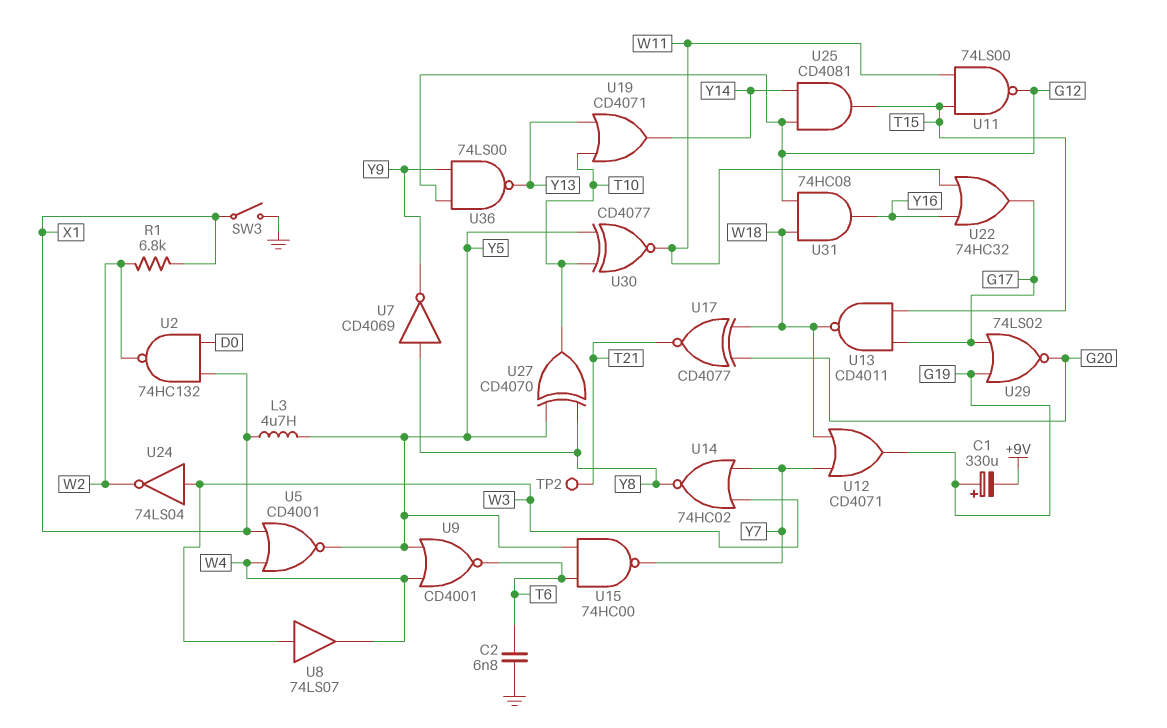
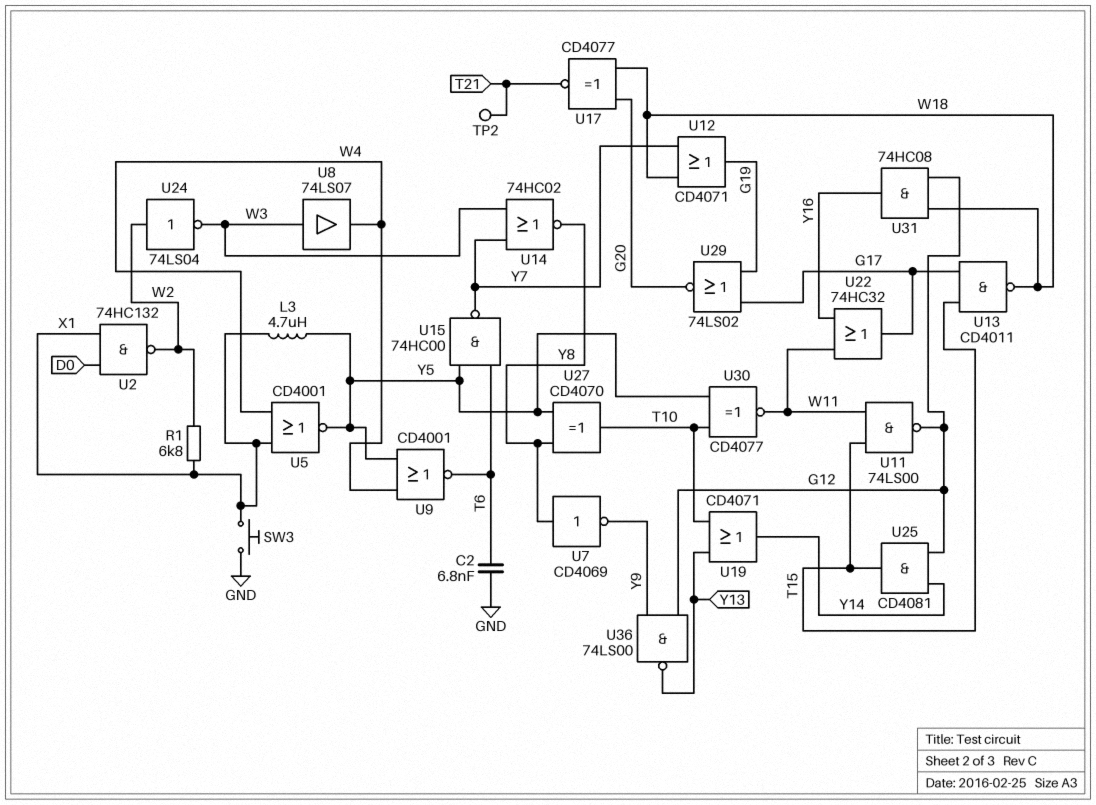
C1: 330uF (plus G19, minus +9V) -> none
SW3: switch (GND, X1) -> button (GND, X1)
U24: NOT 74LS04 (in W3, out W2) -> NOT 74LS04 (in W2, out W3)

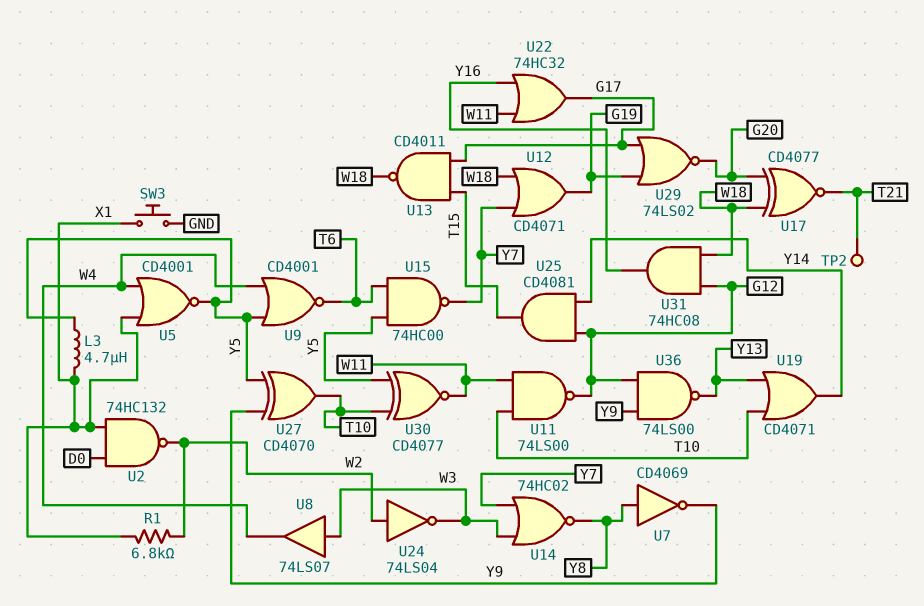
C2: 6.8nF (GND, T6) -> none
U11: NAND 74LS00 (in T15, in W11, out G12) -> NAND 74LS00 (in T10, in W11, out G12)
U27: XOR CD4070 (in Y5, in Y8, out T10) -> XOR CD4070 (in Y5, in Y9, out T10)

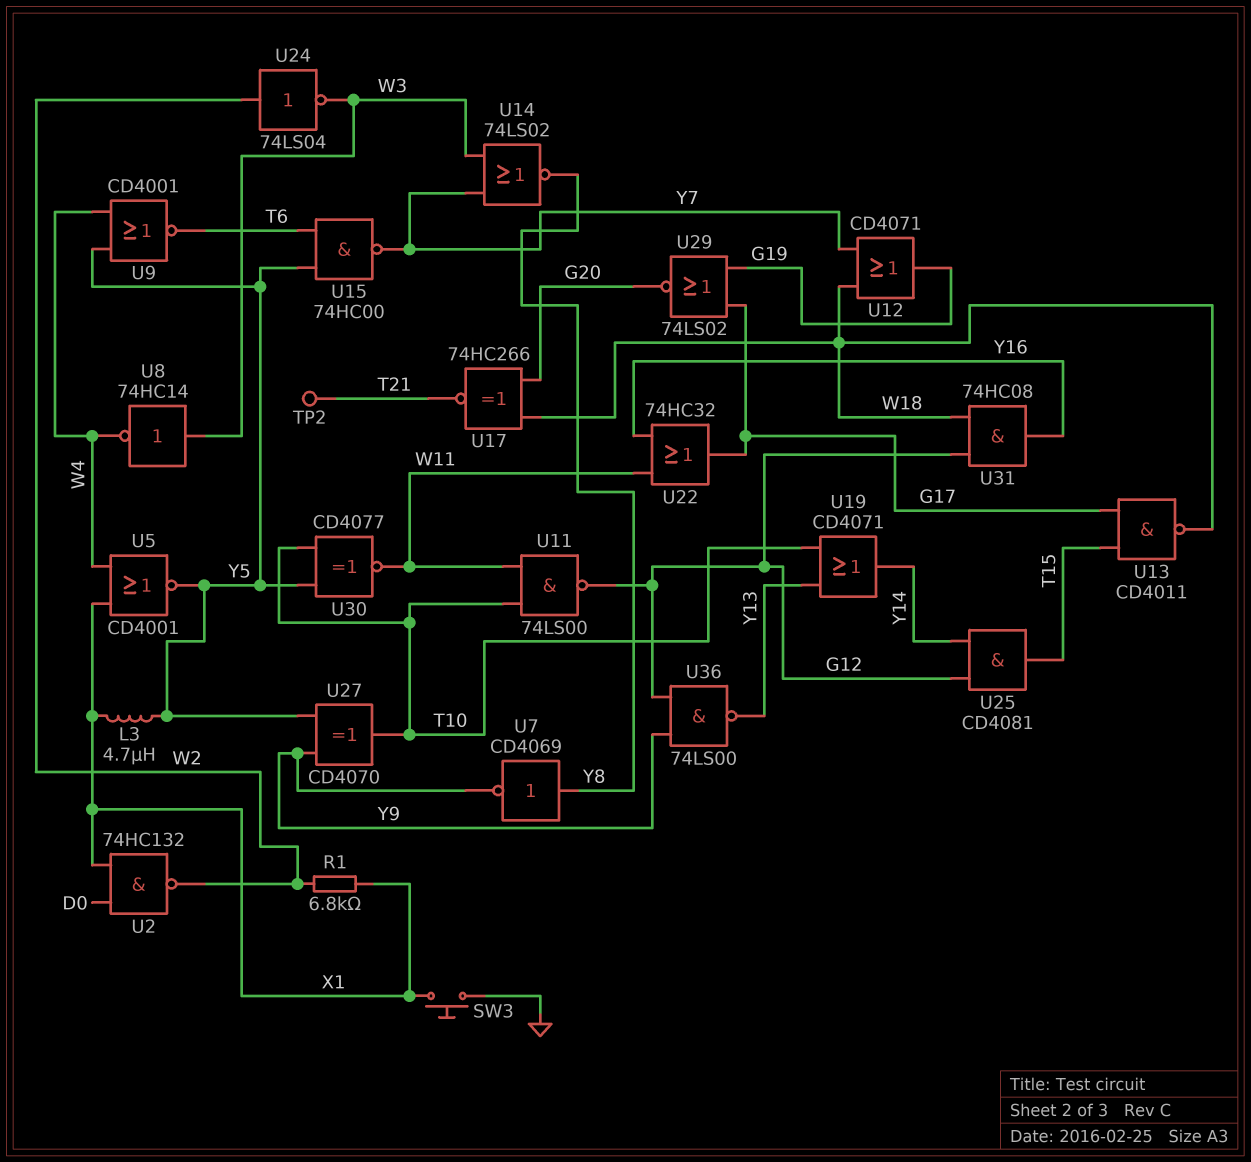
U8: buffer 74LS07 (in W3, out W4) -> NOT 74HC14 (in W3, out W4)
U14: NOR 74HC02 (in W3, in Y7, out Y8) -> NOR 74LS02 (in W3, in Y7, out Y8)
U17: XNOR CD4077 (in G20, in W18, out T21) -> XNOR 74HC266 (in G20, in W18, out T21)

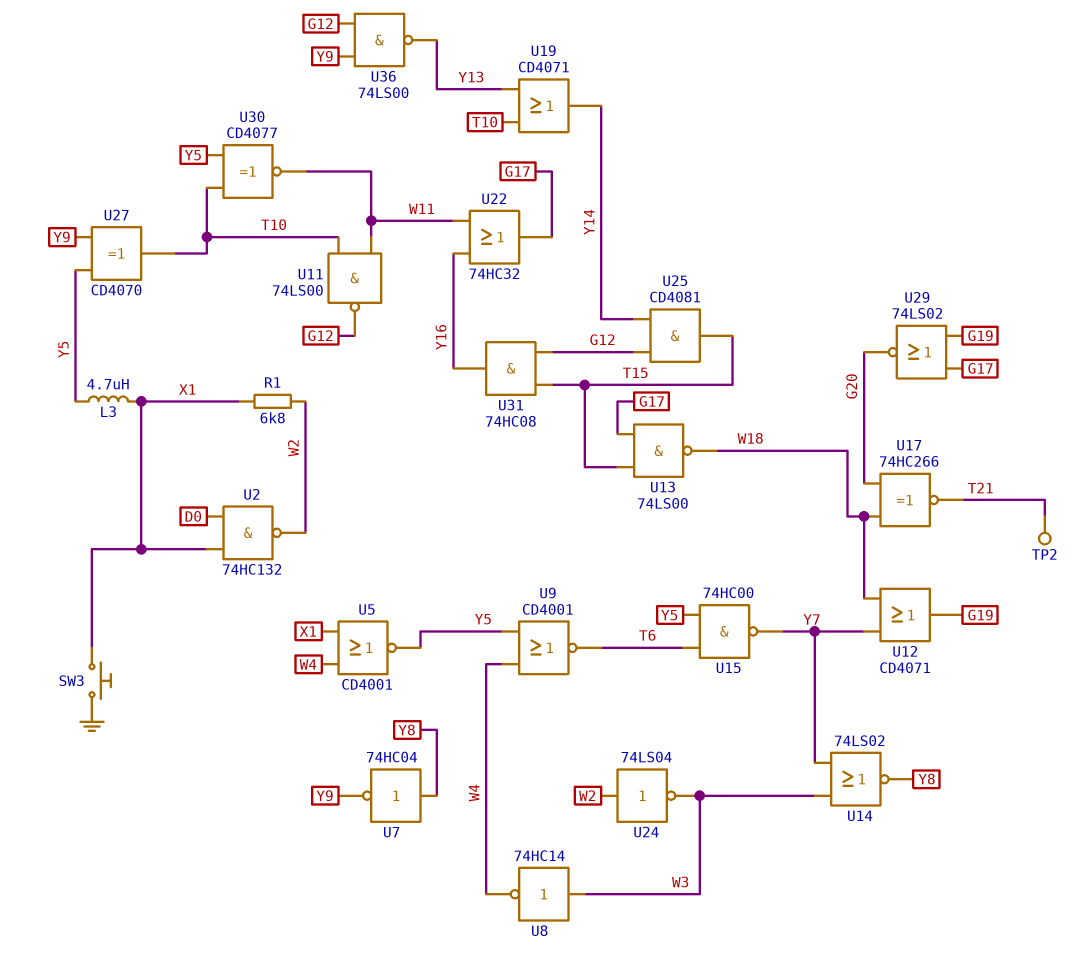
U7: NOT CD4069 (in Y8, out Y9) -> NOT 74HC04 (in Y8, out Y9)
U13: NAND CD4011 (in G17, in T15, out W18) -> NAND 74LS00 (in G17, in T15, out W18)
U31: AND 74HC08 (in G12, in W18, out Y16) -> AND 74HC08 (in G12, in T15, out Y16)

